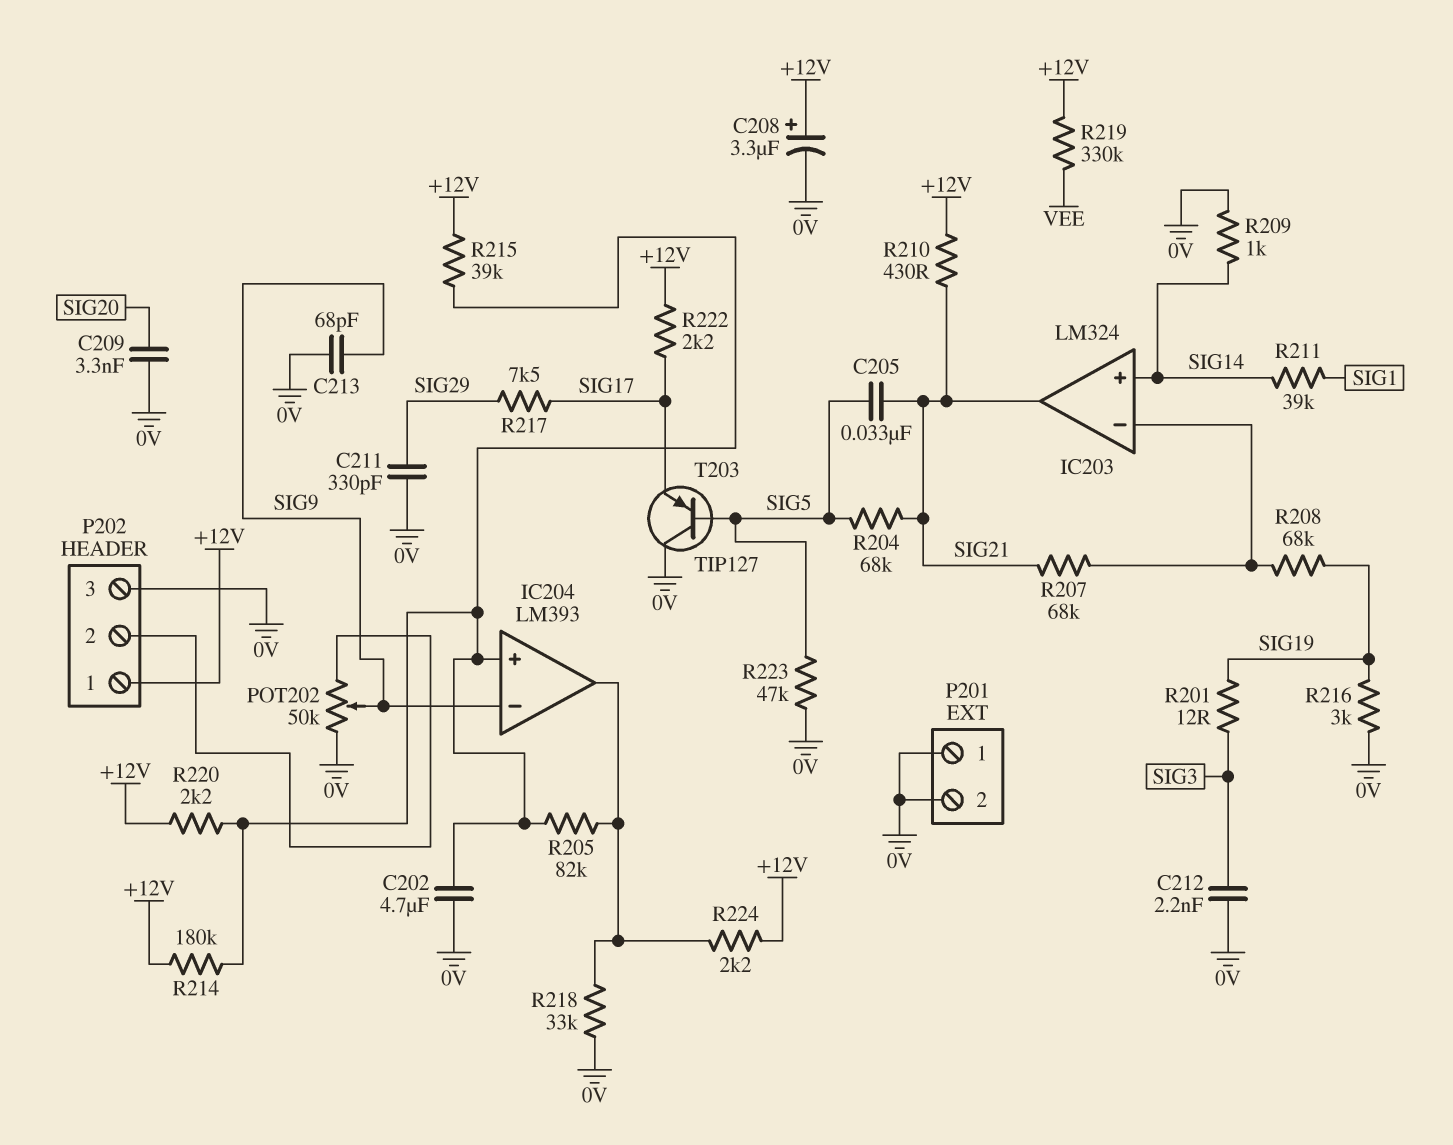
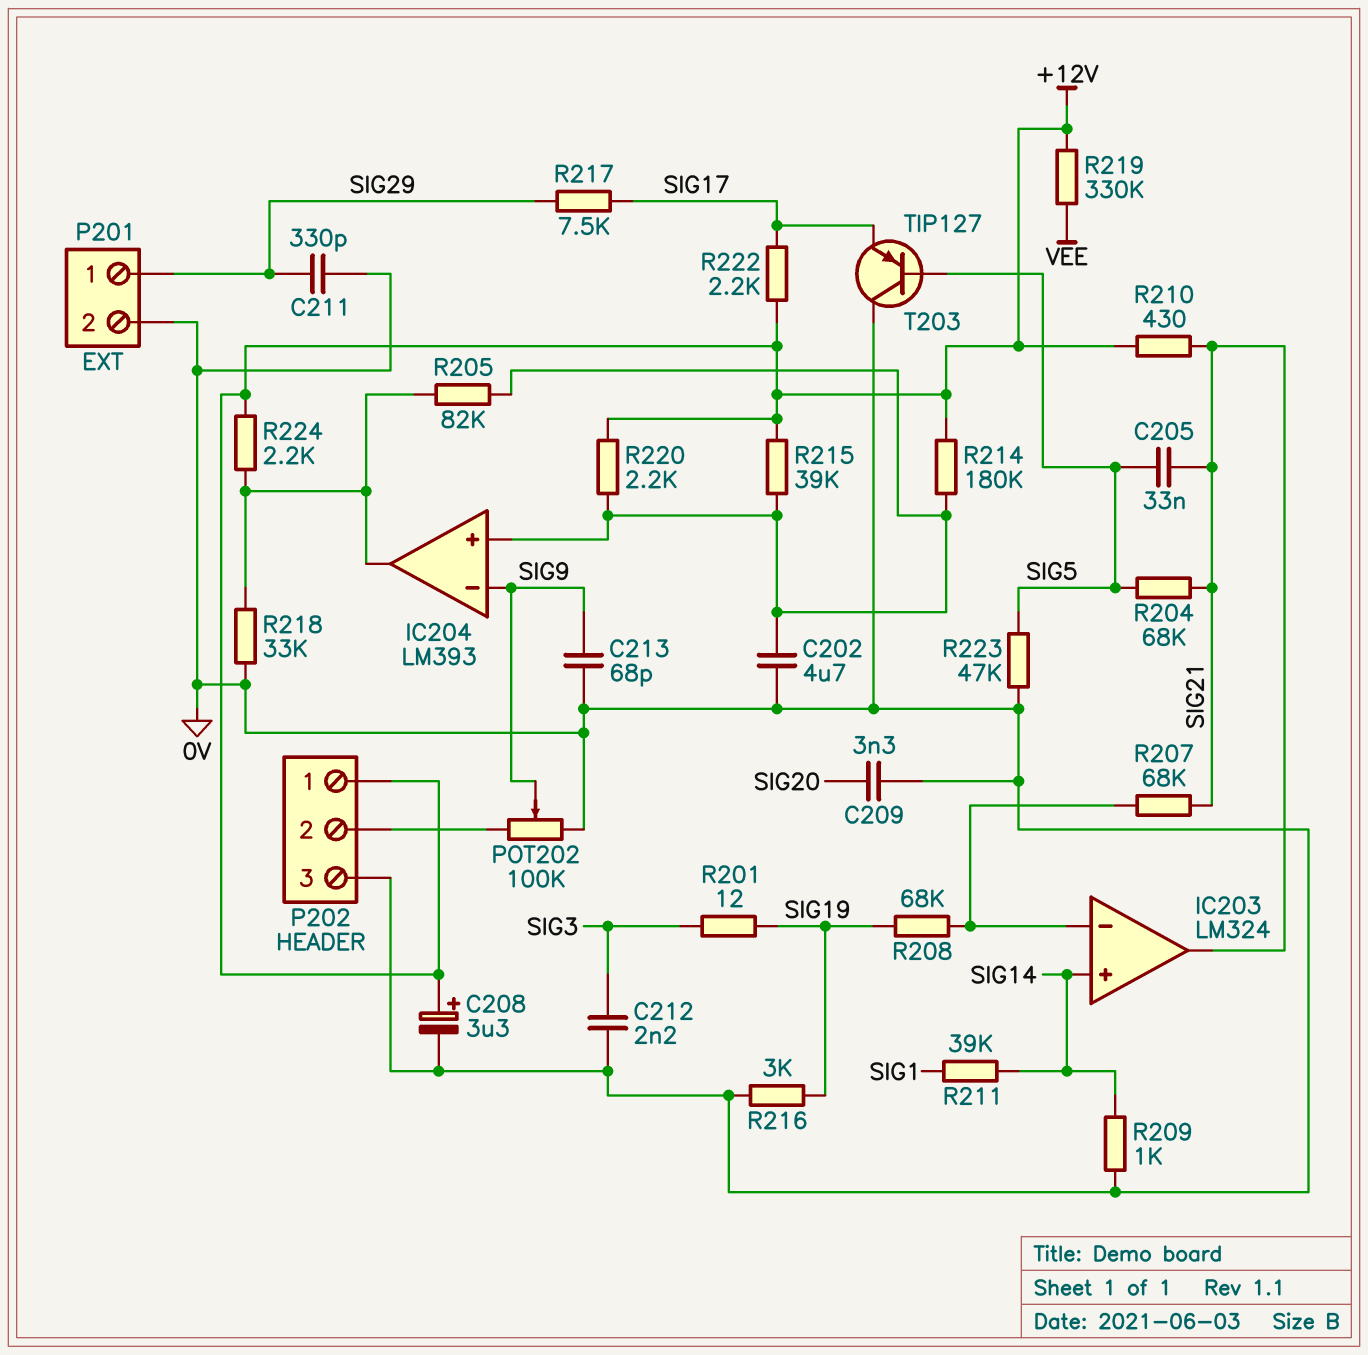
P201 pin 1: 0V -> SIG29
POT202: 50k (0V, P202/2, wiper SIG9) -> 100k (0V, P202/2, wiper SIG9)

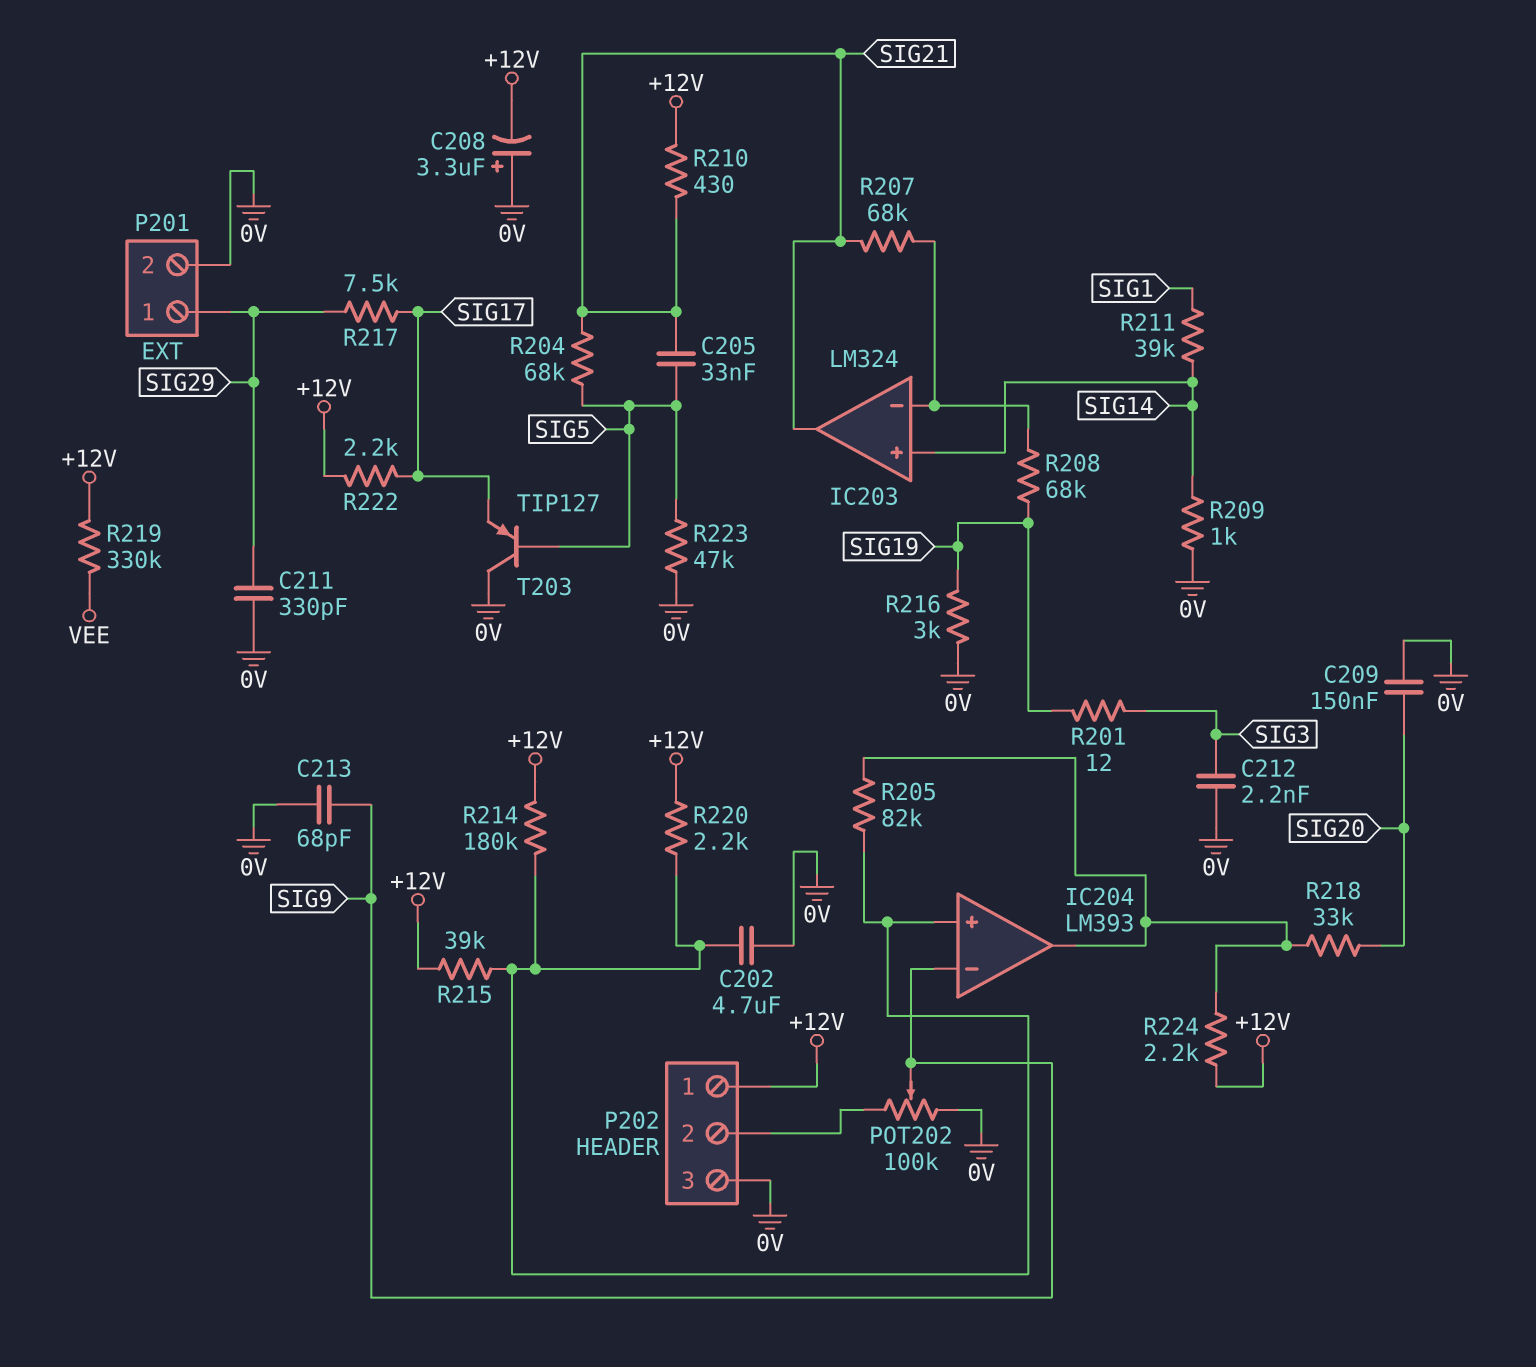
C208: 3.3uF (plus +12V, minus 0V) -> 3.3uF (plus 0V, minus +12V)
C209: 3.3nF (0V, SIG20) -> 150nF (0V, SIG20)
R218: 33k (0V, IC204/out) -> 33k (IC204/out, SIG20)

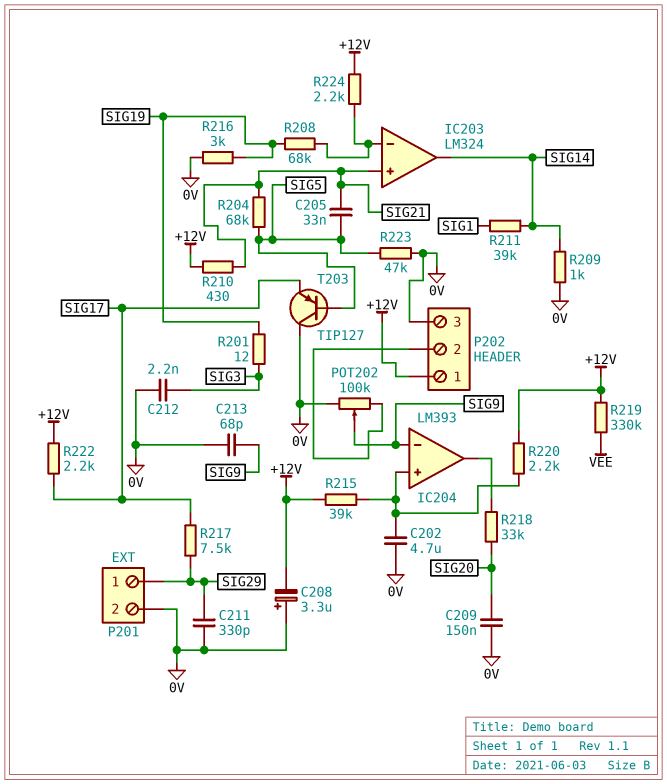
IC203 pin in+: SIG14 -> SIG21
IC203 pin out: SIG21 -> SIG14
R205: 82k (IC204/in+, IC204/out) -> none
R207: 68k (IC203/in-, SIG21) -> none
R214: 180k (+12V, IC204/in+) -> none
R224: 2.2k (+12V, IC204/out) -> 2.2k (+12V, IC203/in-)

